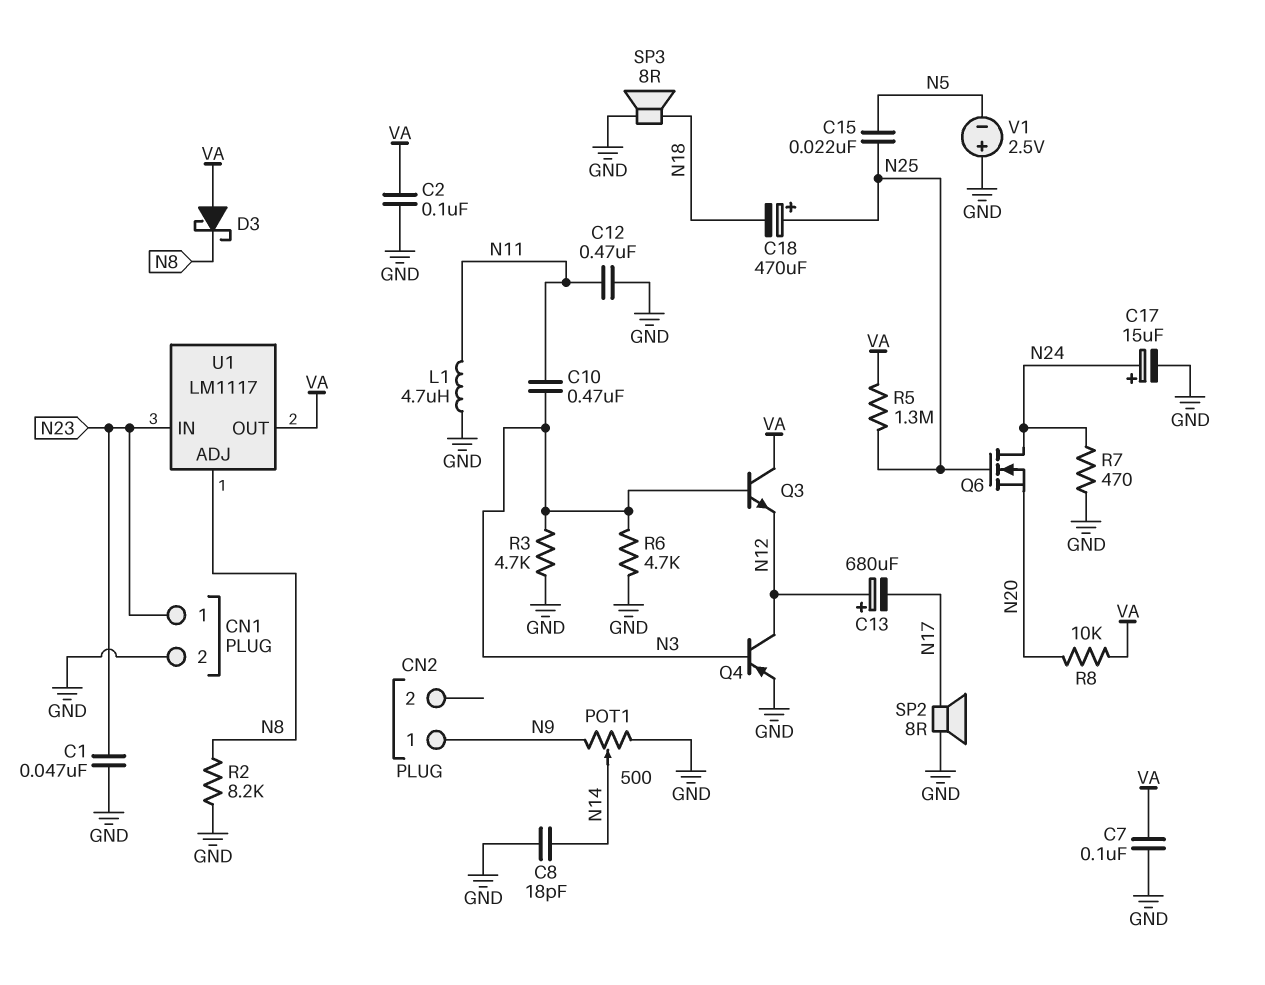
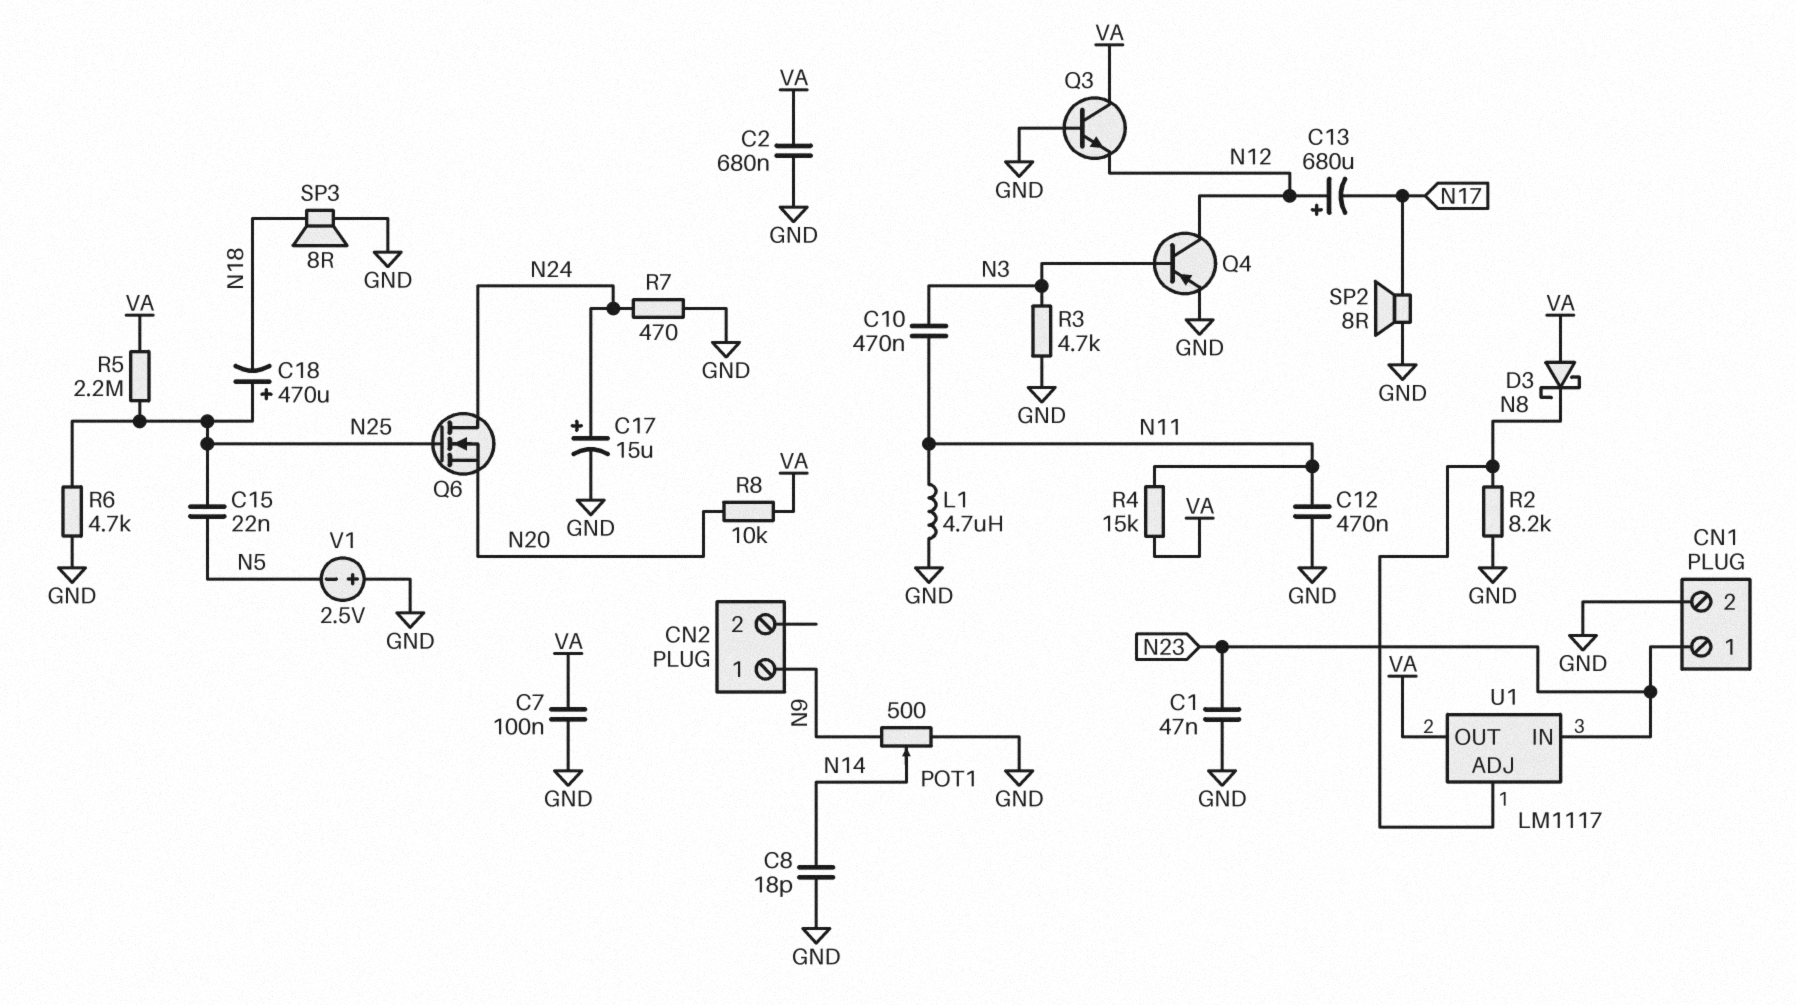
C2: 100nF (GND, VA) -> 680nF (GND, VA)
Q3: NPN (B N3, C VA, E N12) -> NPN (B GND, C VA, E N12)
R4: none -> 15k (N11, VA)
R5: 1.3M (N25, VA) -> 2.2M (N25, VA)
R6: 4.7k (GND, N3) -> 4.7k (GND, N25)

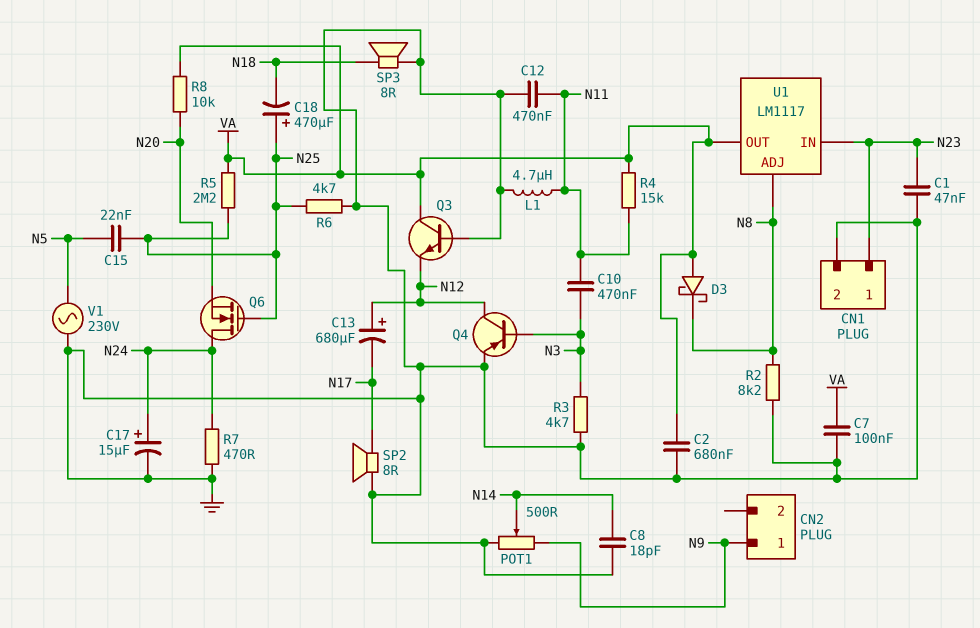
V1: 2.5V (plus GND, minus N5) -> AC 230V (GND, N5)

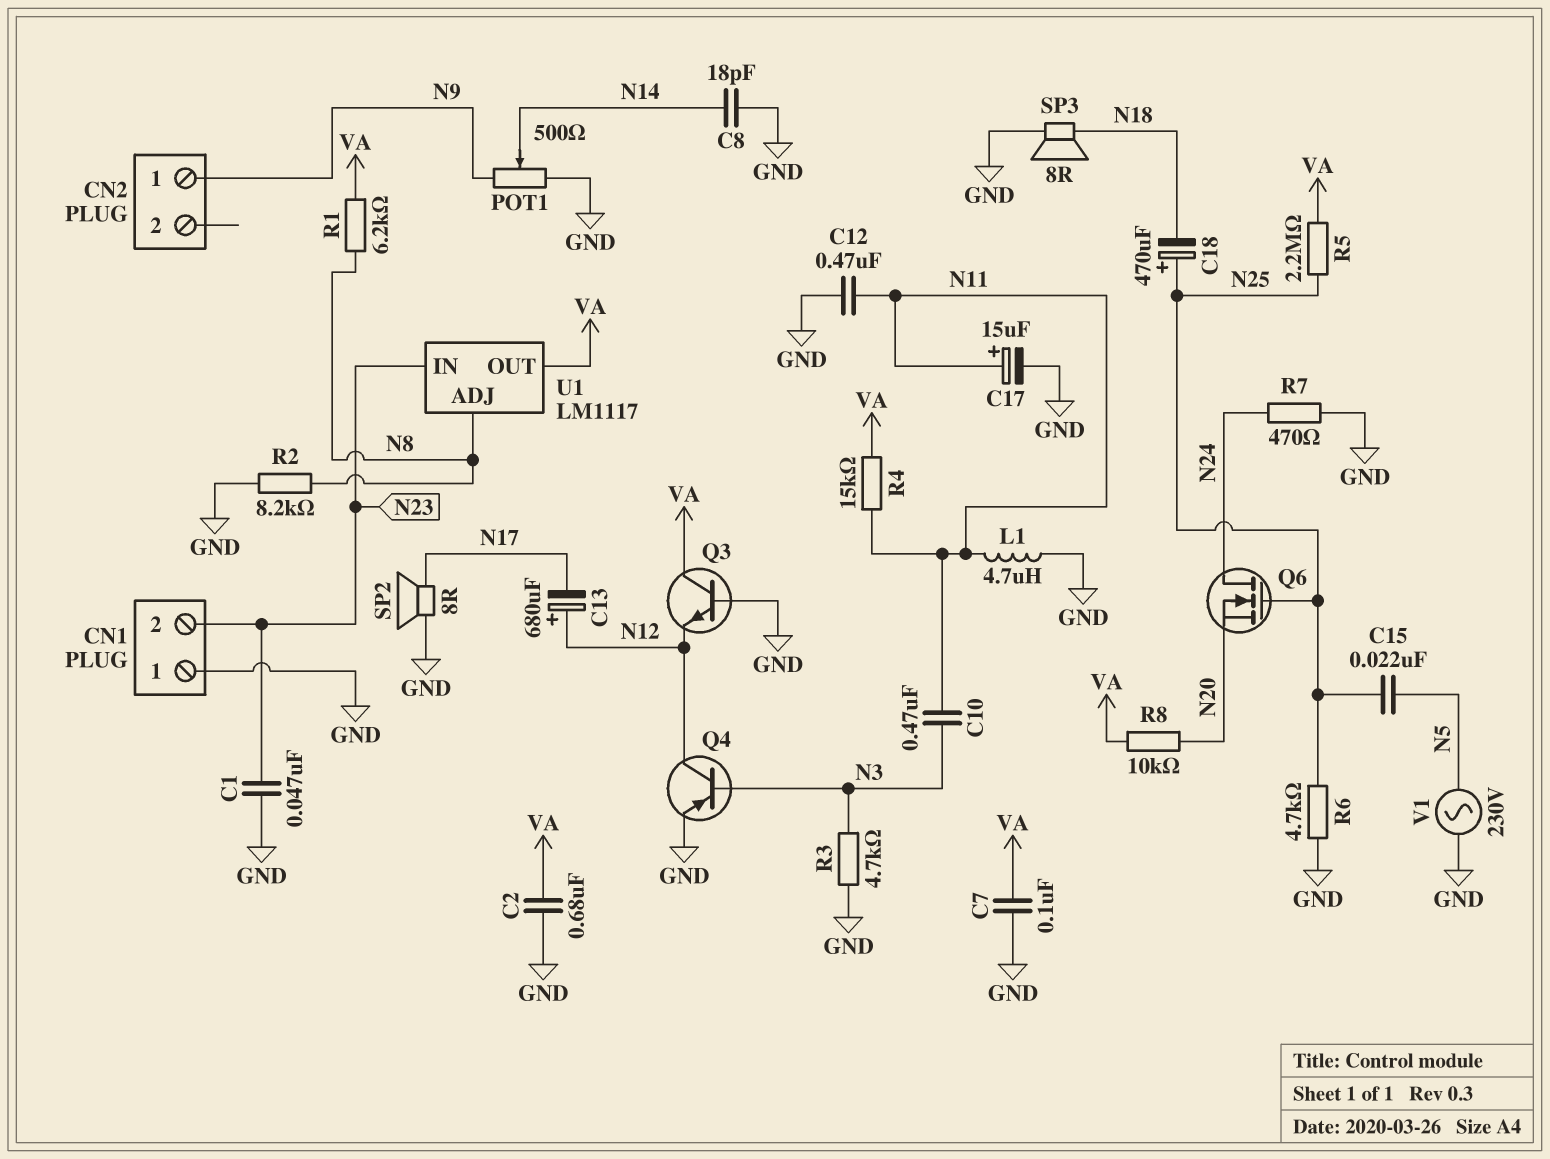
C17: 15uF (plus N24, minus GND) -> 15uF (plus N11, minus GND)
CN1 pin 1: N23 -> GND
CN1 pin 2: GND -> N23
D3: schottky (A VA, K N8) -> none
R1: none -> 6.2k (N8, VA)

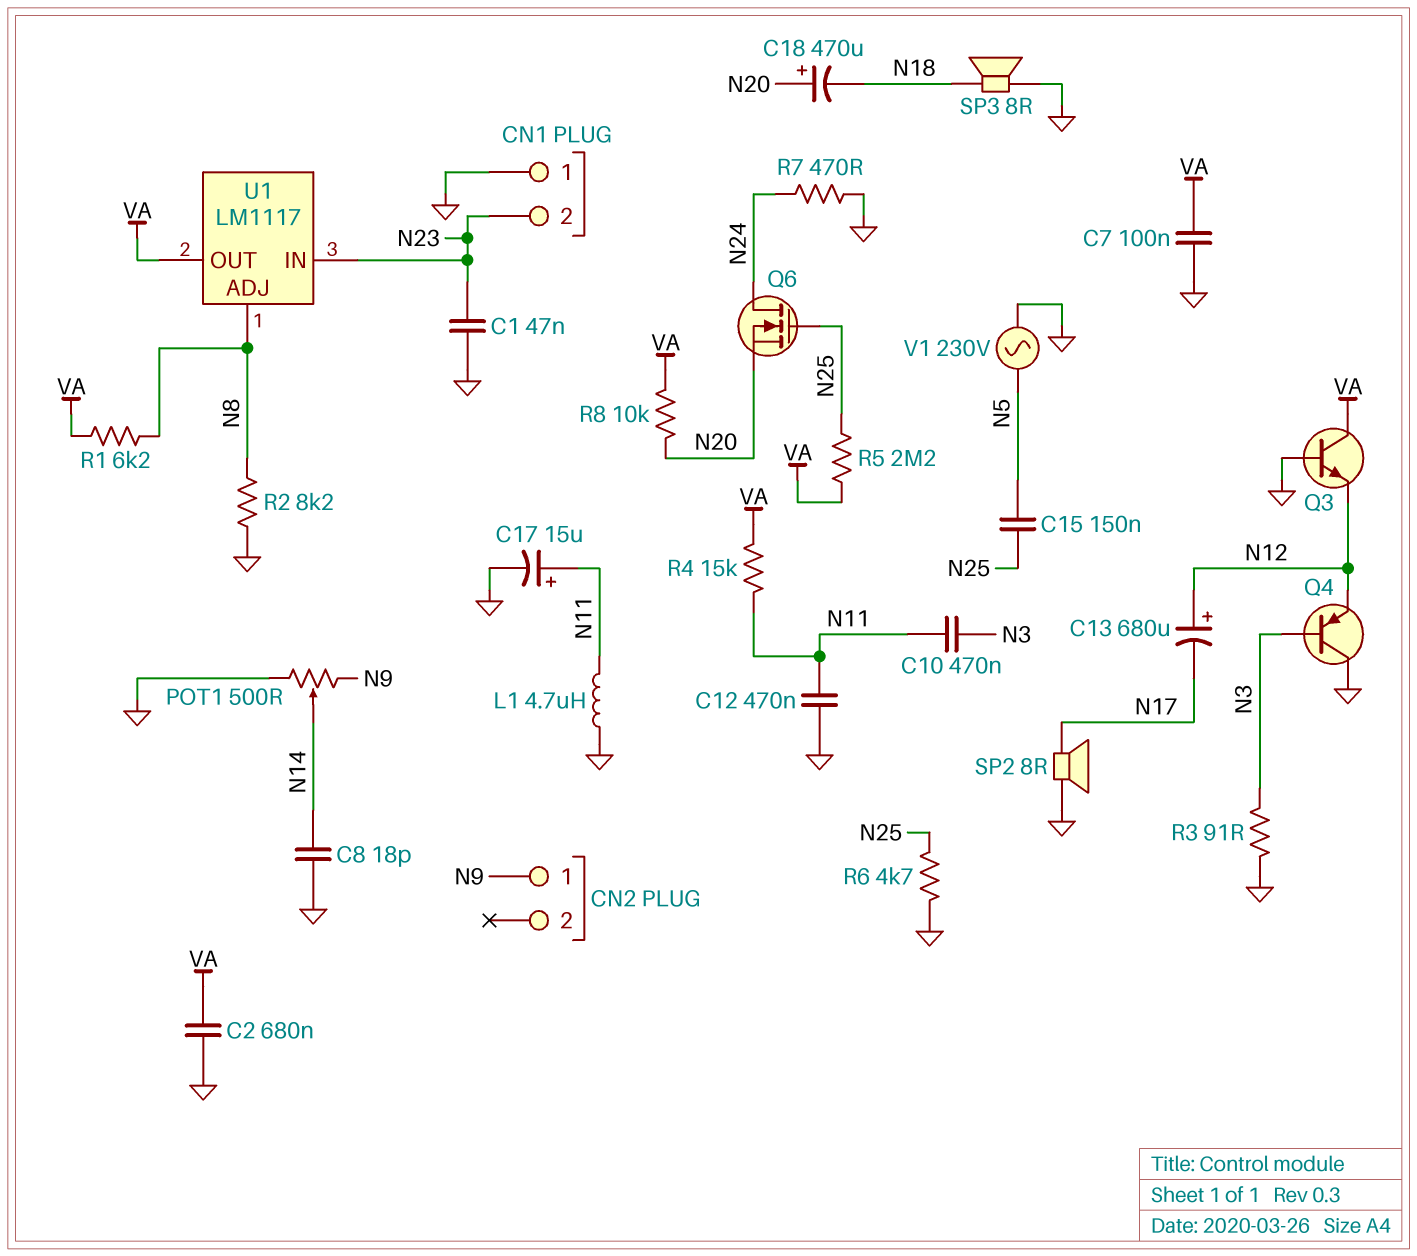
C15: 22nF (N5, N25) -> 150nF (N5, N25)
C18: 470uF (plus N25, minus N18) -> 470uF (plus N20, minus N18)
Q4: PNP (B N3, C N12, E GND) -> PNP (B N3, C GND, E N12)
R3: 4.7k (GND, N3) -> 91 (GND, N3)

